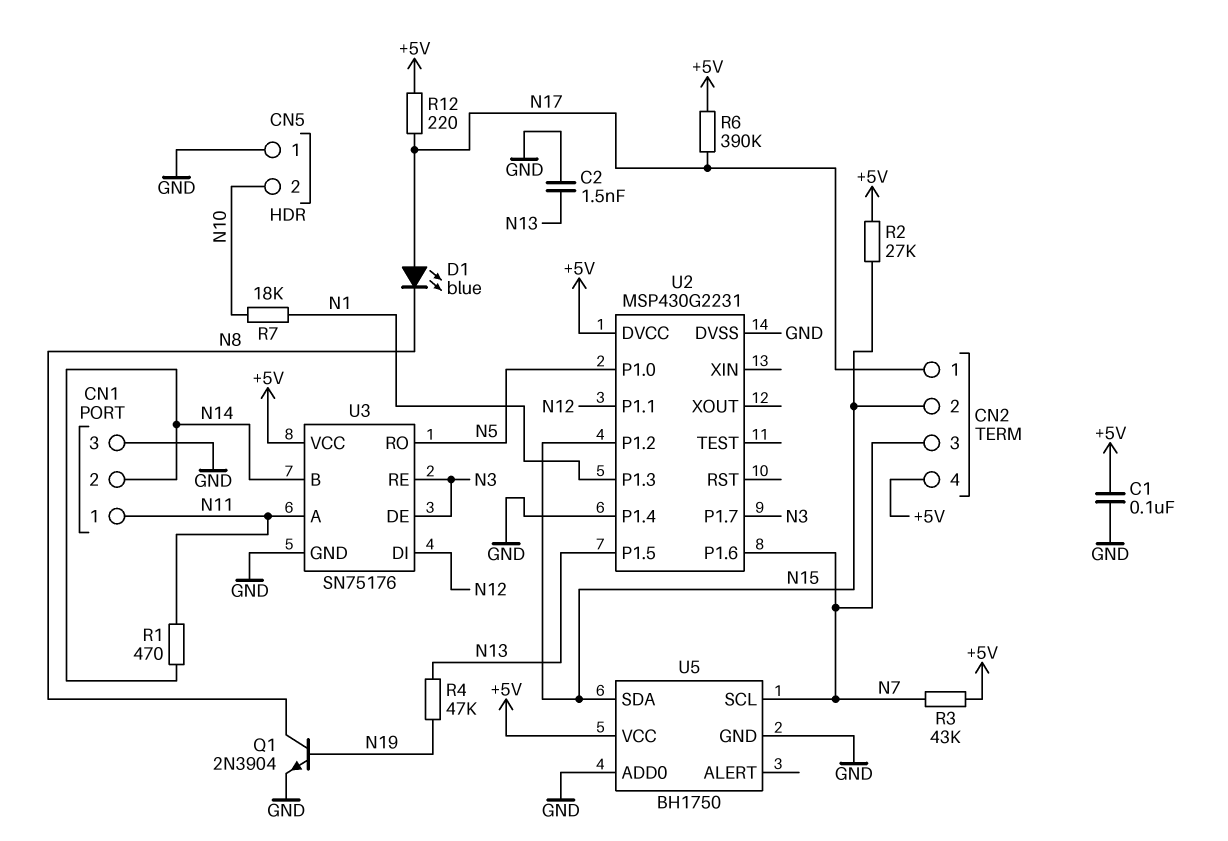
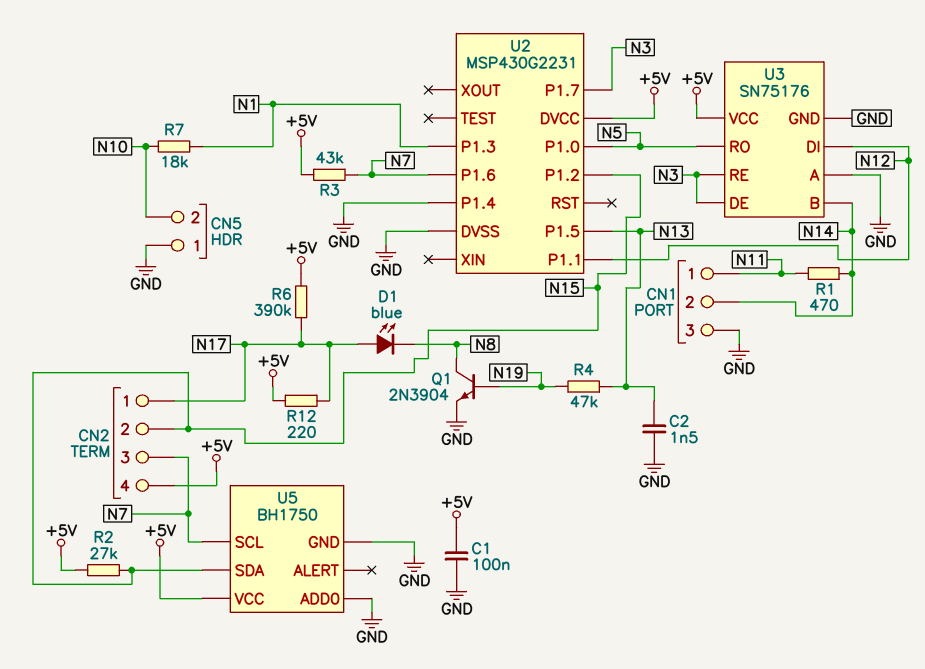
U3 pin A: N11 -> GND

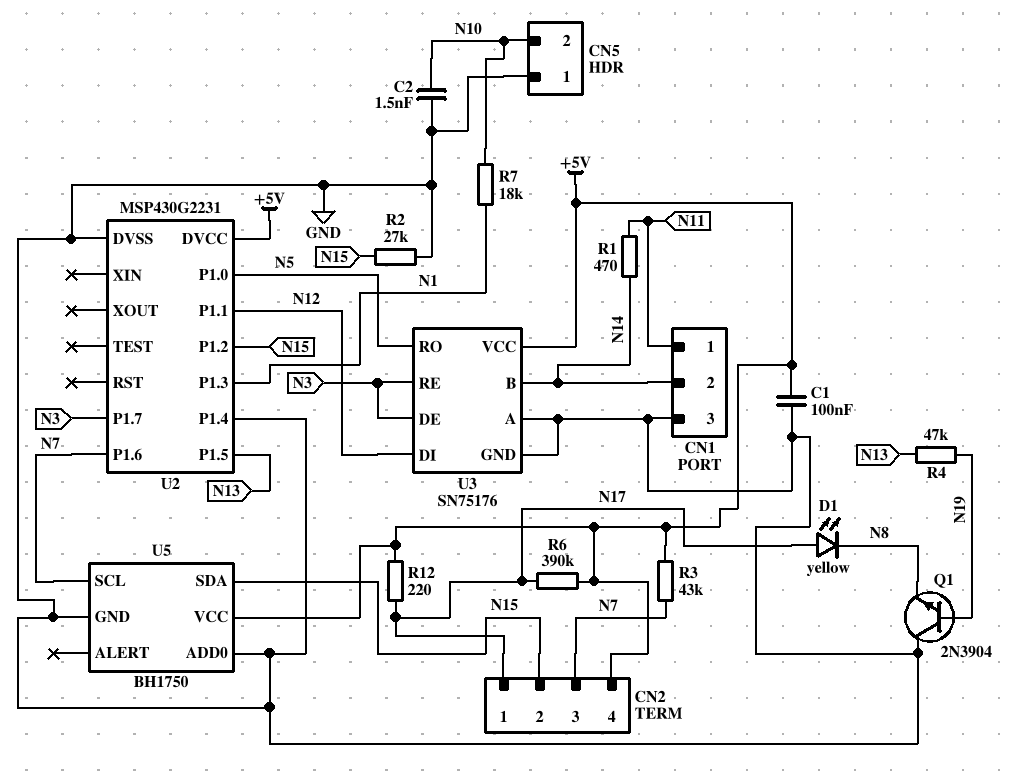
C2: 1.5nF (GND, N13) -> 1.5nF (GND, N10)
D1: LED blue (A N17, K N8) -> LED yellow (A N17, K N8)
Q1: NPN 2N3904 (B N19, C N8, E GND) -> NPN 2N3904 (B N19, C GND, E N8)
R2: 27k (+5V, N15) -> 27k (GND, N15)

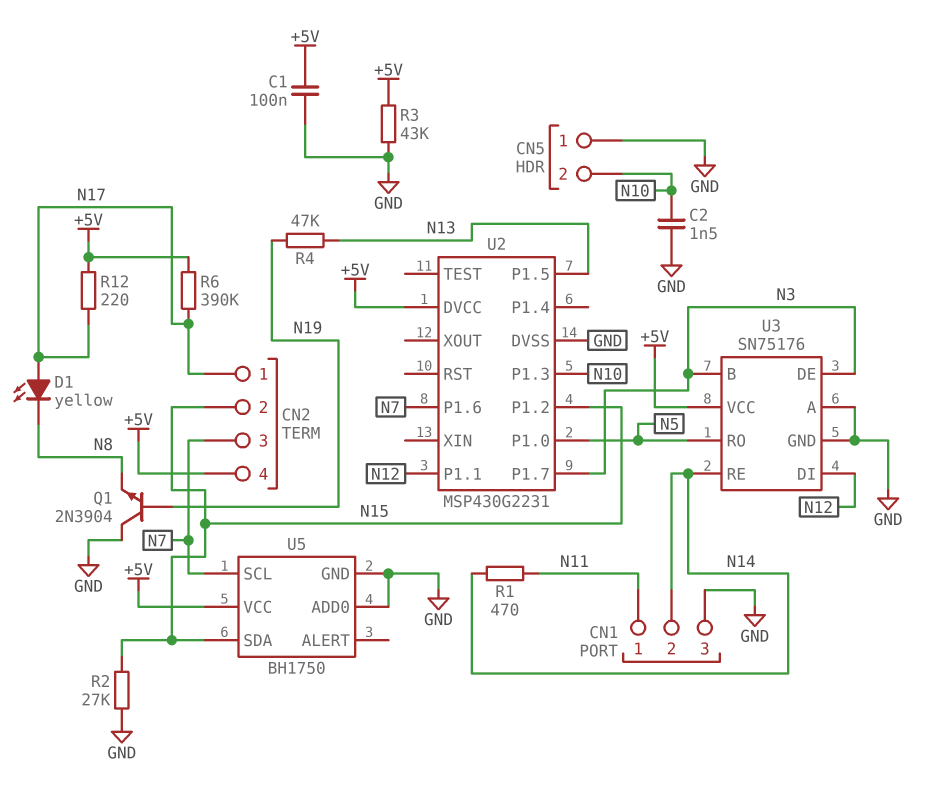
R3: 43k (+5V, N7) -> 43k (+5V, GND)
R7: 18k (N1, N10) -> none
U2 pin P1.3: N1 -> N10
U2 pin P1.4: GND -> none
U3 pin B: N14 -> N3
U3 pin RE: N3 -> N14

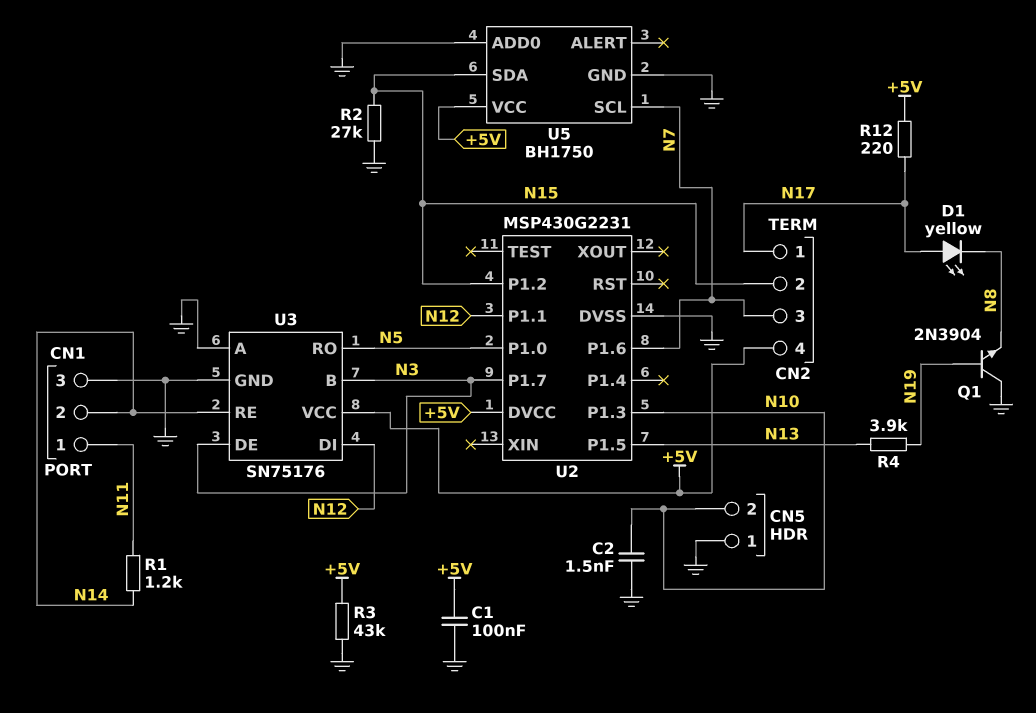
R1: 470 (N11, N14) -> 1.2k (N11, N14)
R4: 47k (N13, N19) -> 3.9k (N13, N19)
R6: 390k (+5V, N17) -> none

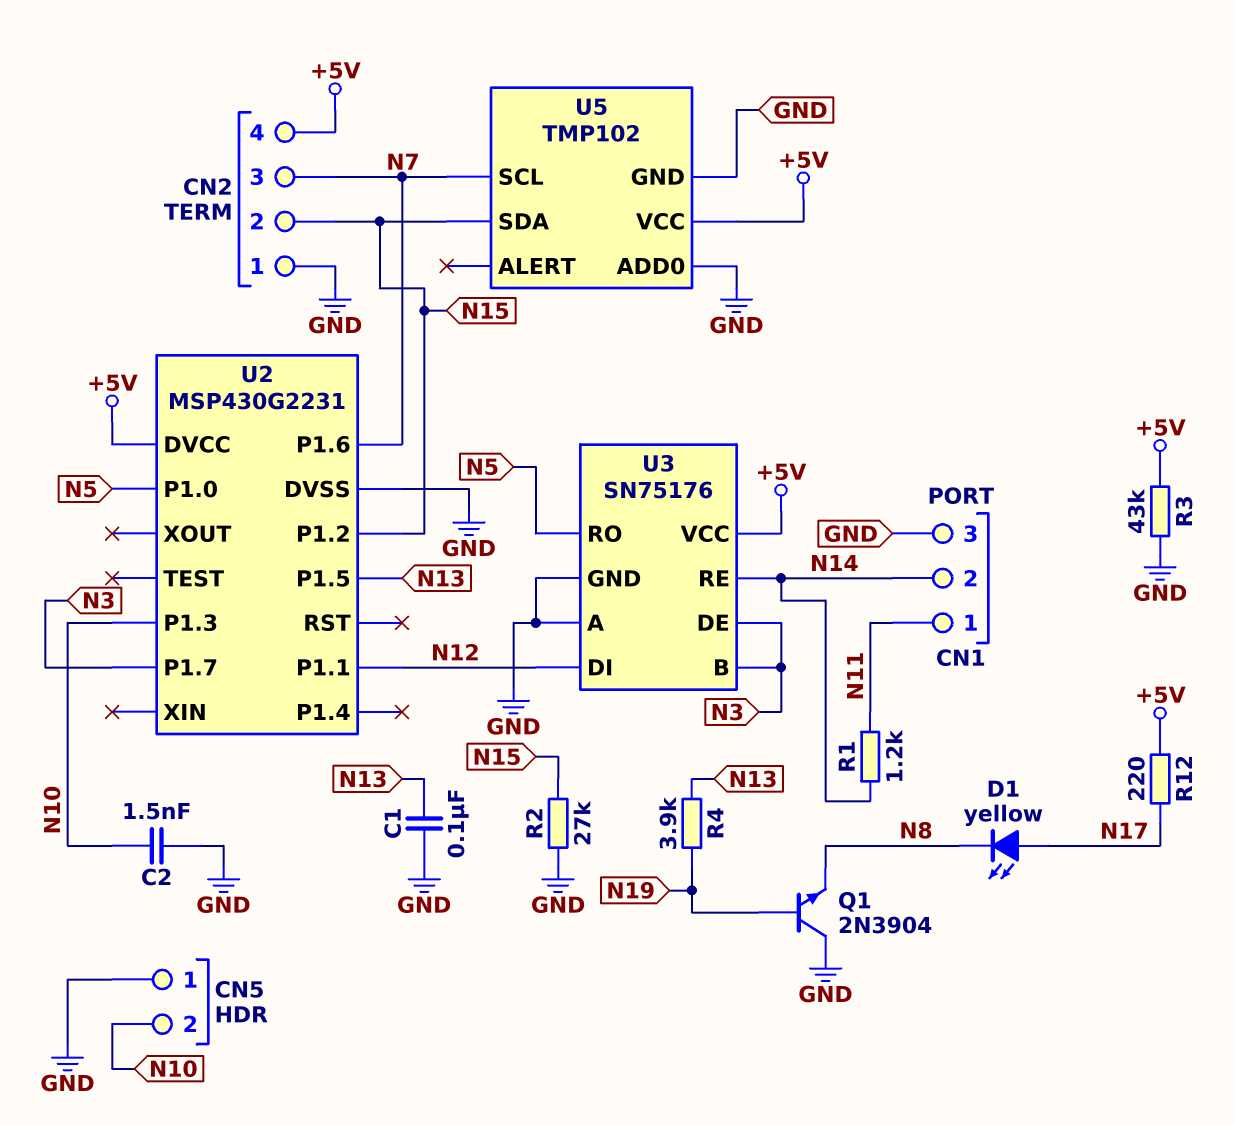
C1: 100nF (+5V, GND) -> 100nF (GND, N13)
CN2 pin 1: N17 -> GND
U5: BH1750 -> TMP102

